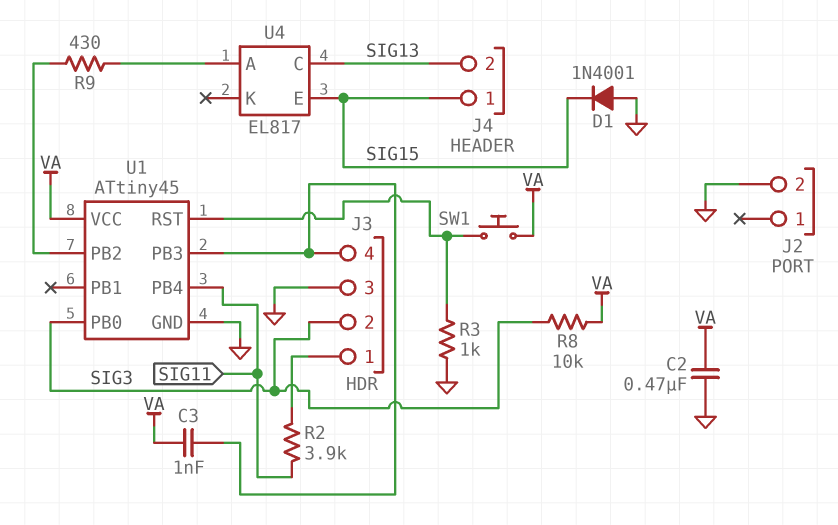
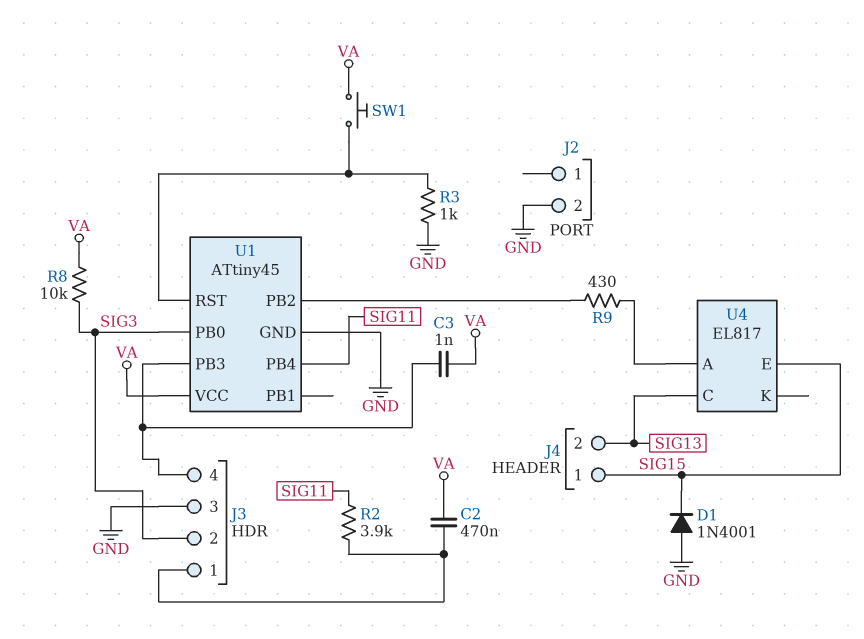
C2: 470nF (GND, VA) -> 470nF (J3/1, VA)

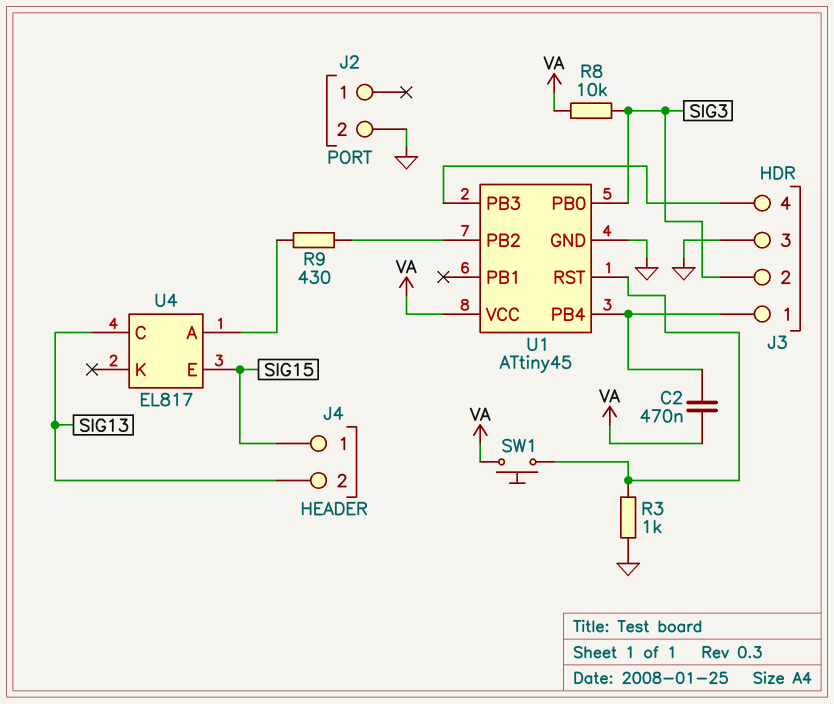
C3: 1nF (J3/4, VA) -> none
D1: diode 1N4001 (A GND, K SIG15) -> none
R2: 3.9k (J3/1, SIG11) -> none
U1 pin PB4: SIG11 -> J3/1

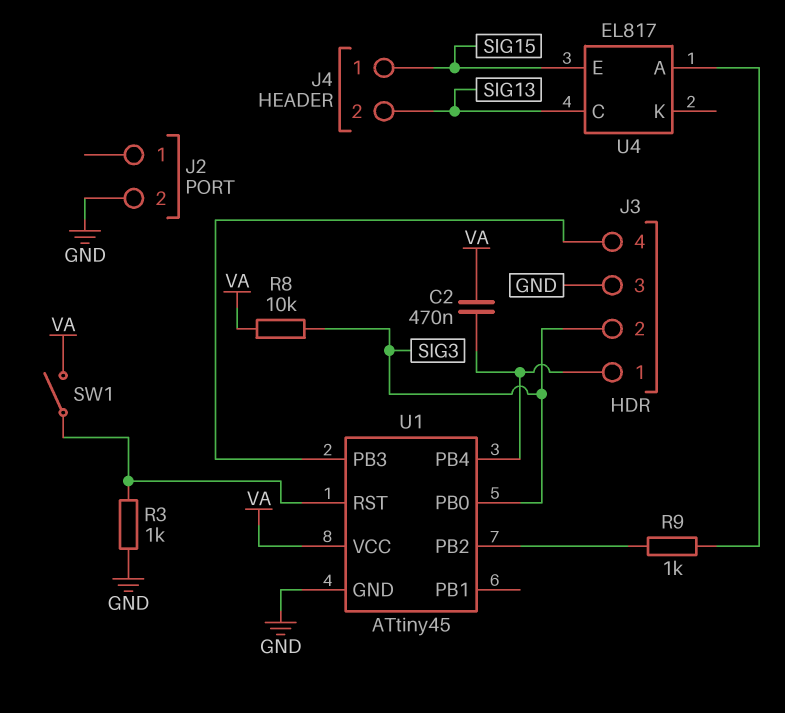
R9: 430 (U1/PB2, U4/A) -> 1k (U1/PB2, U4/A)
SW1: button (U1/RST, VA) -> switch (U1/RST, VA)

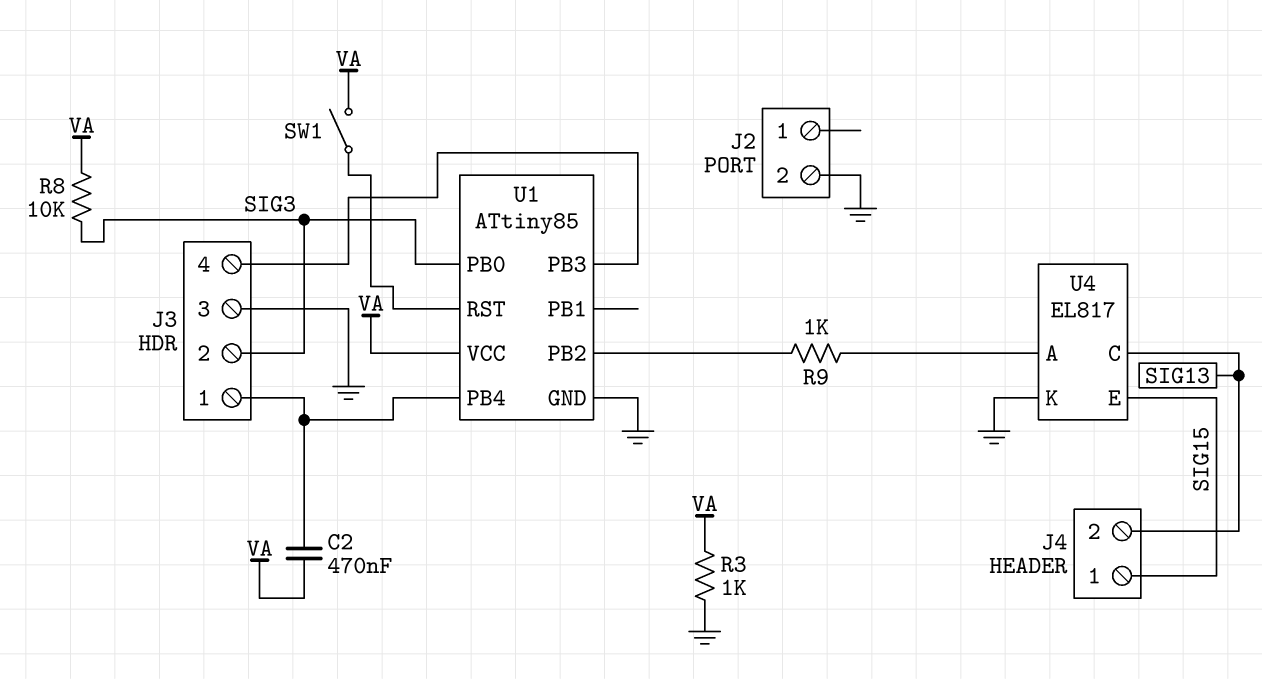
R3: 1k (GND, U1/RST) -> 1k (GND, VA)
U1: ATtiny45 -> ATtiny85
U4 pin K: none -> GND

